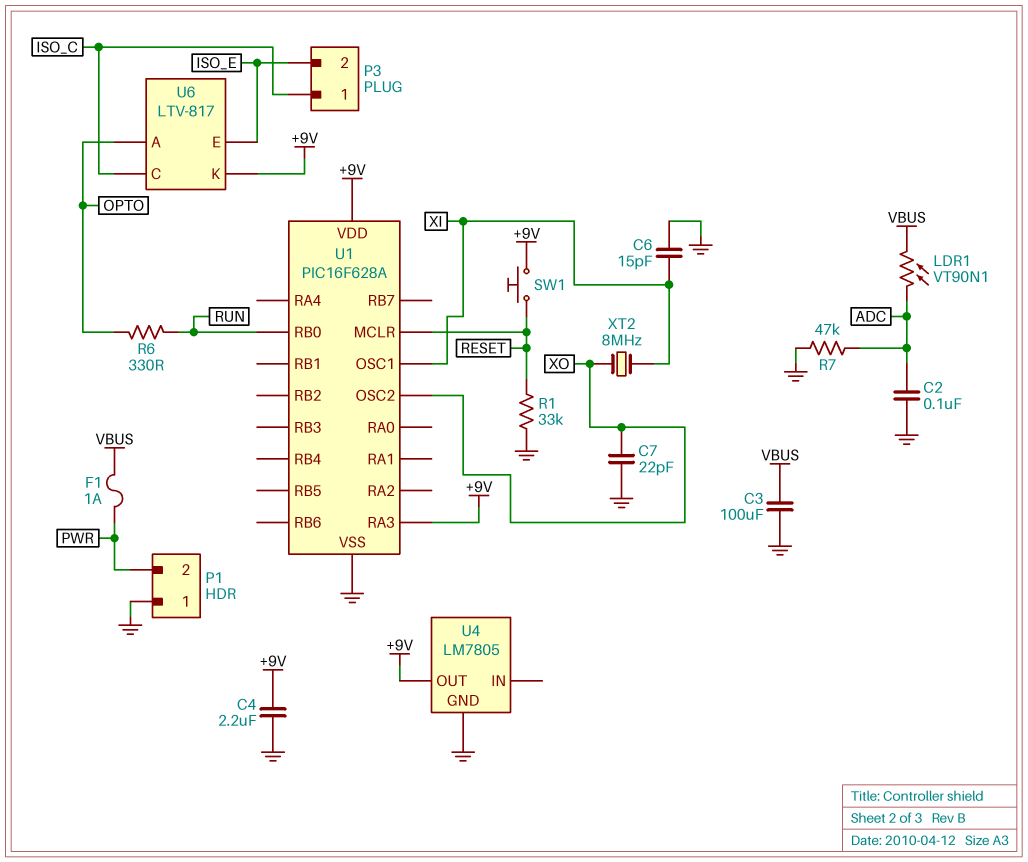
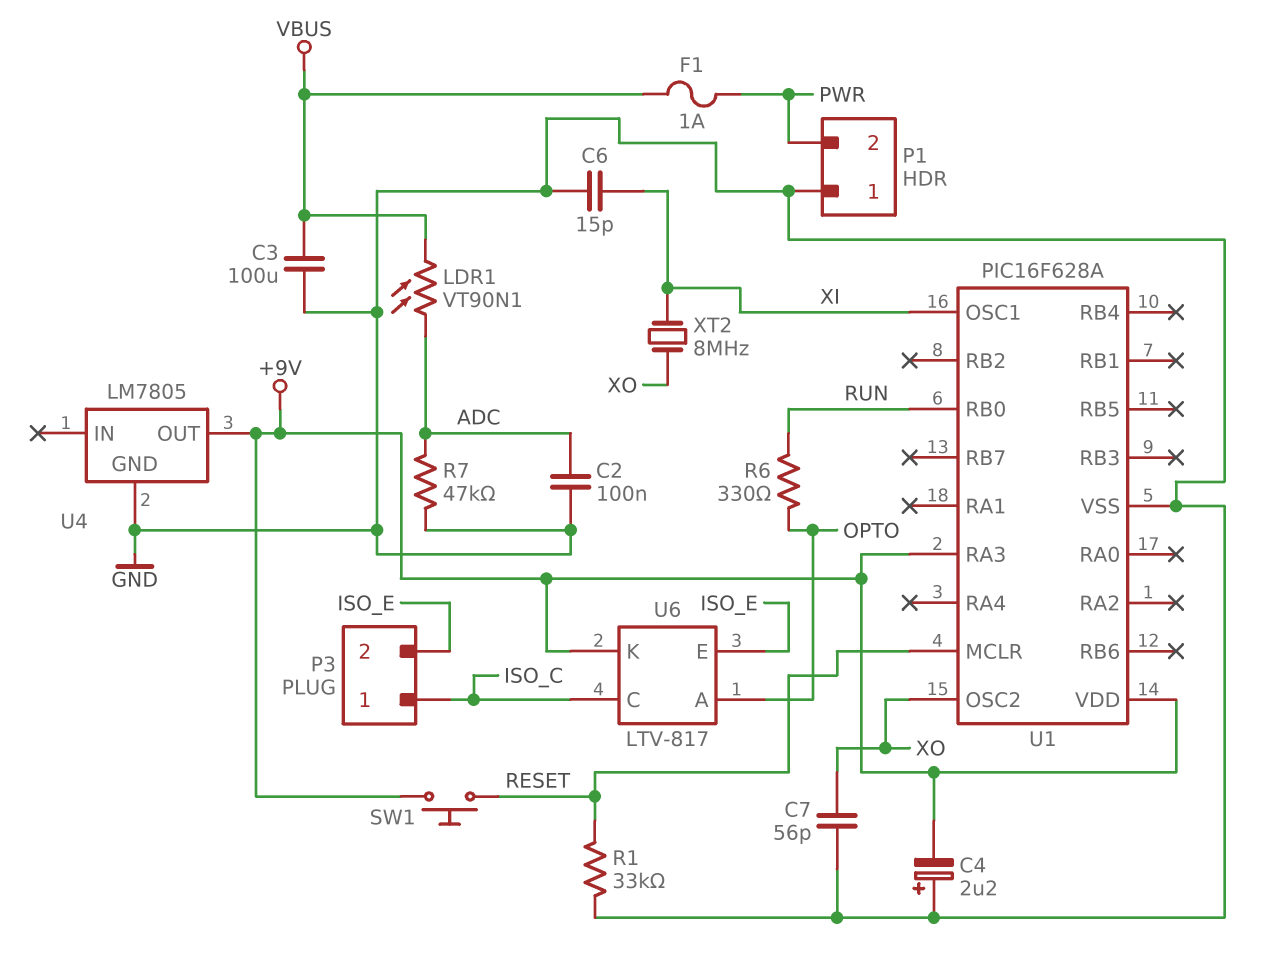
C4: 2.2uF (+9V, GND) -> 2.2uF (plus GND, minus +9V)
C7: 22pF (GND, XO) -> 56pF (GND, XO)

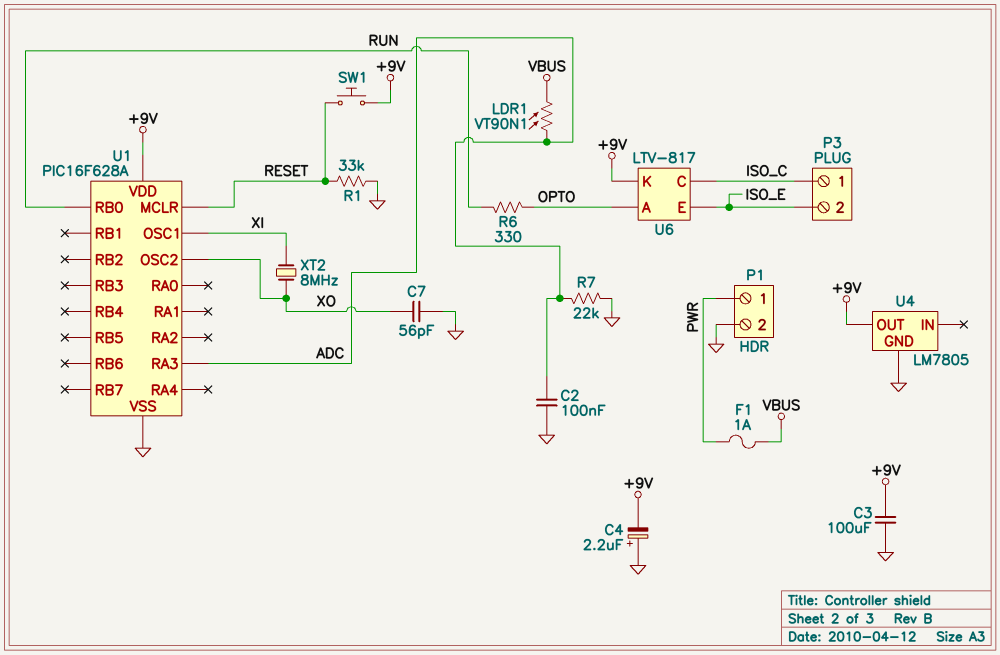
C3: 100uF (GND, VBUS) -> 100uF (+9V, GND)
C6: 15pF (GND, XI) -> none
P1 pin 1: GND -> PWR
P1 pin 2: PWR -> GND
R7: 47k (ADC, GND) -> 22k (ADC, GND)
U1 pin RA3: +9V -> ADC

